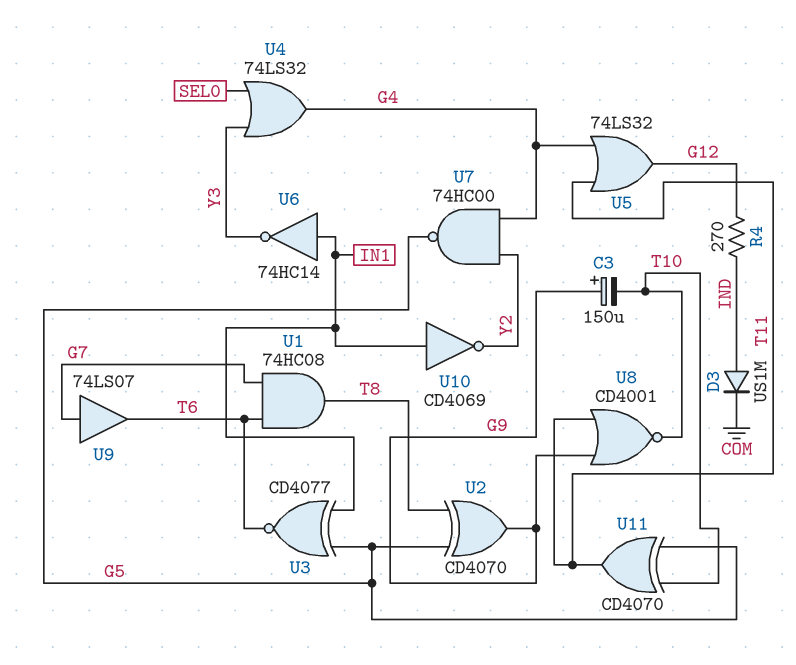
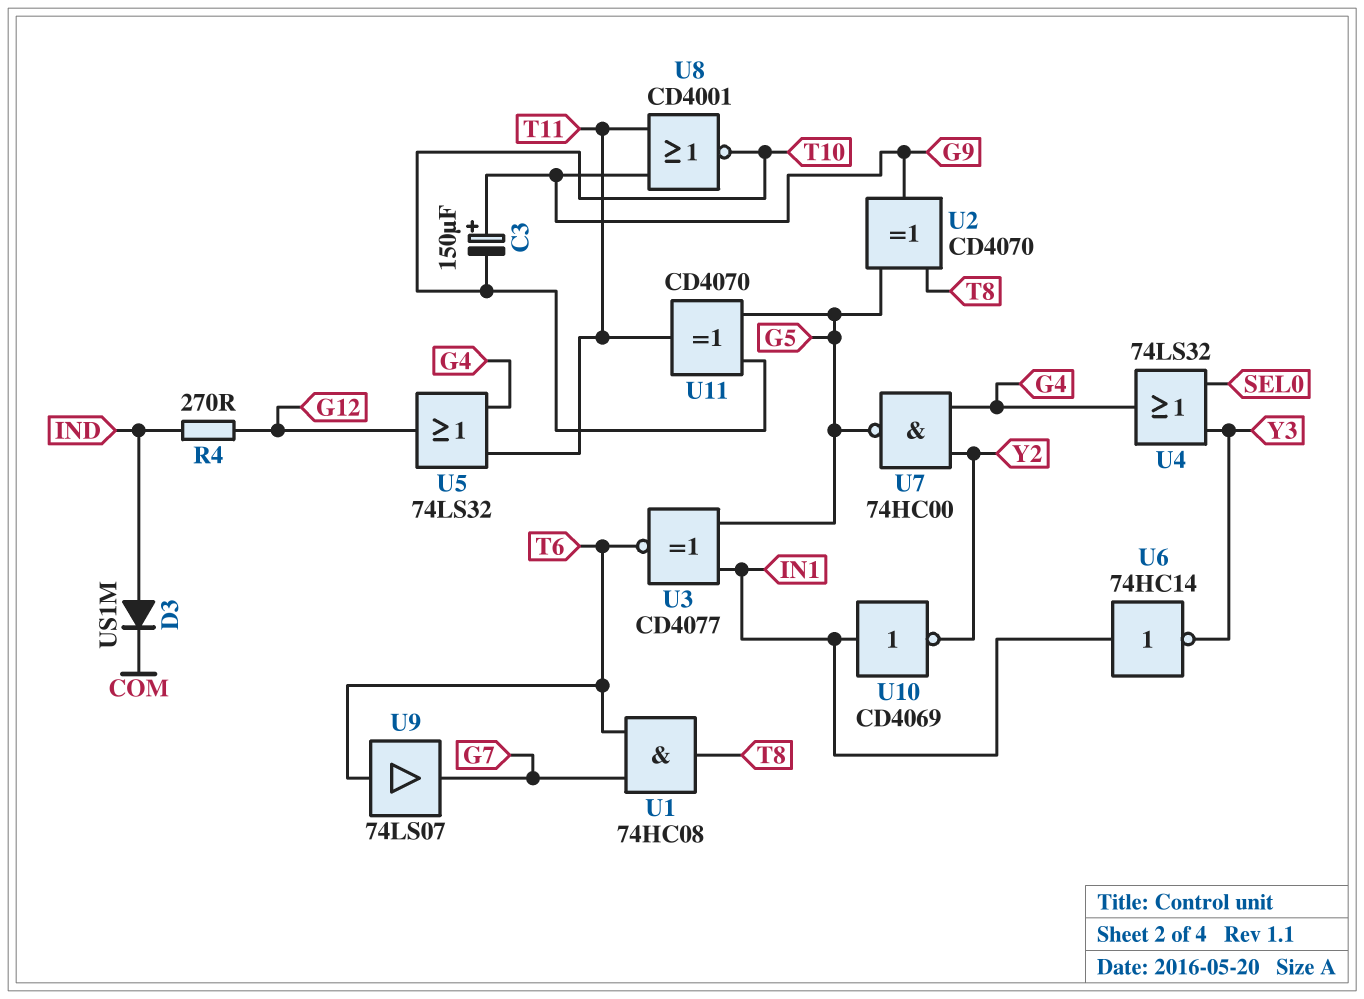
U9: buffer 74LS07 (in G7, out T6) -> buffer 74LS07 (in T6, out G7)

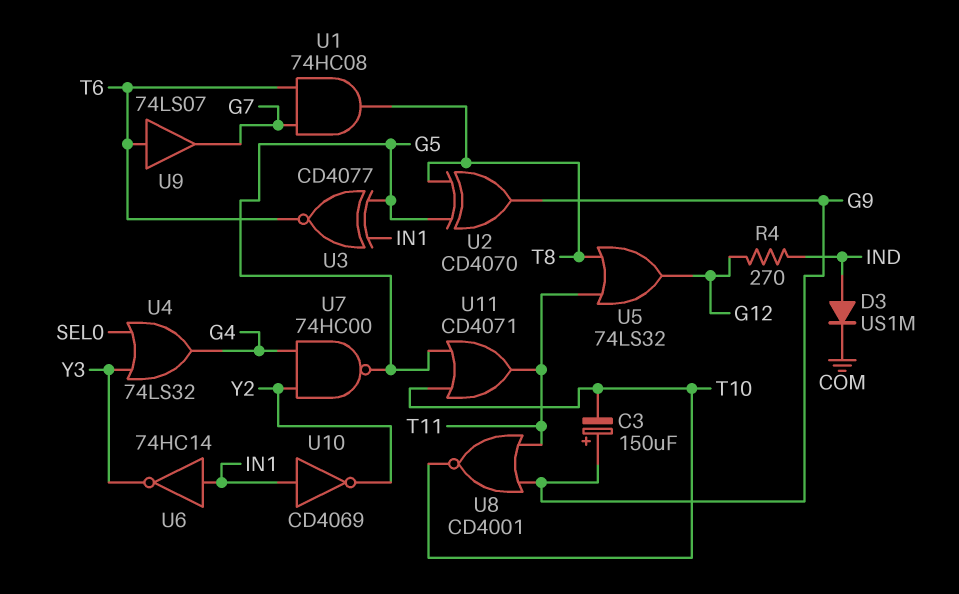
U5: OR 74LS32 (in G4, in T11, out G12) -> OR 74LS32 (in T8, in T11, out G12)
U11: XOR CD4070 (in G5, in T10, out T11) -> OR CD4071 (in G5, in T10, out T11)

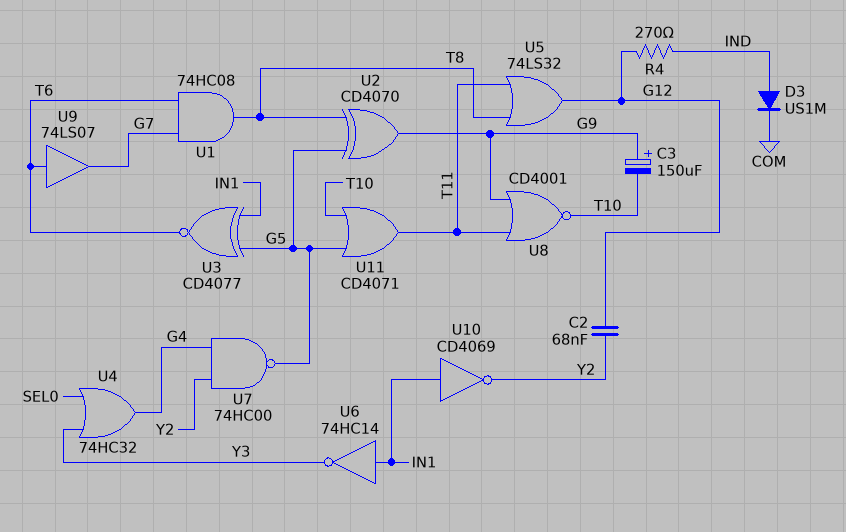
C2: none -> 68nF (G12, Y2)
U4: OR 74LS32 (in SEL0, in Y3, out G4) -> OR 74HC32 (in SEL0, in Y3, out G4)

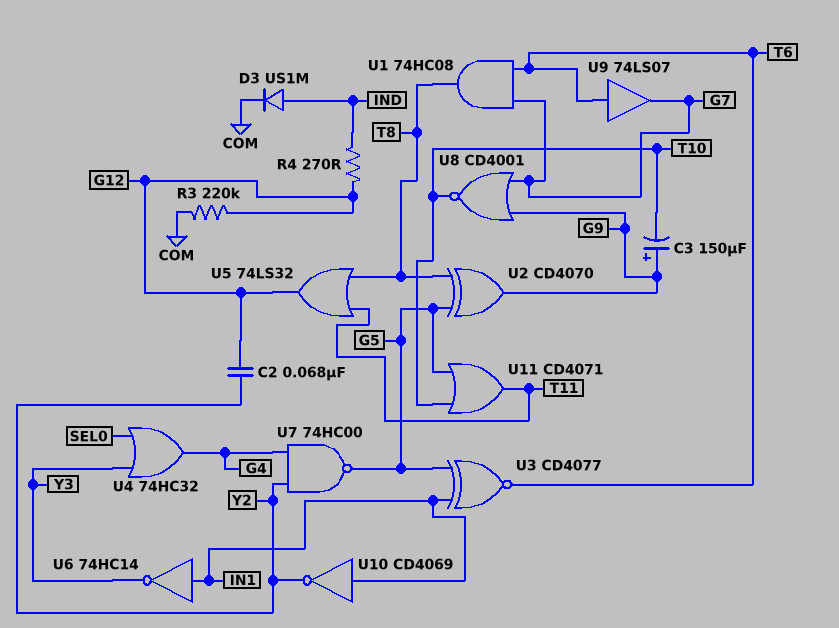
R3: none -> 220k (COM, G12)
U8: NOR CD4001 (in G9, in T11, out T10) -> NOR CD4001 (in G7, in G9, out T10)

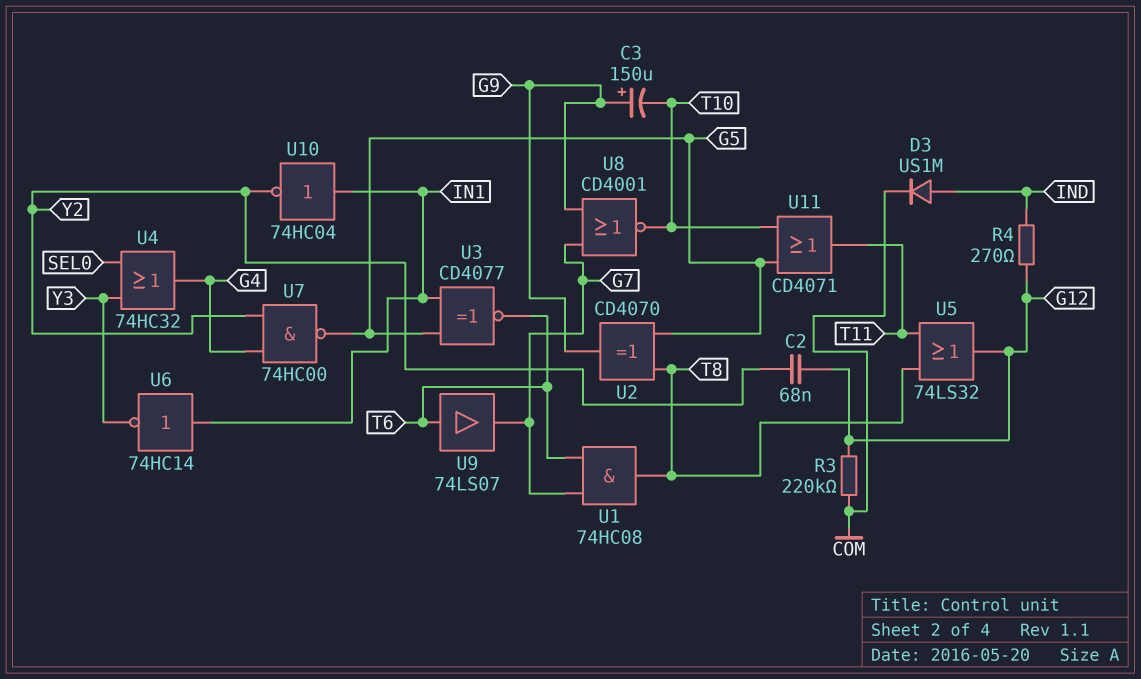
U10: NOT CD4069 (in IN1, out Y2) -> NOT 74HC04 (in IN1, out Y2)

